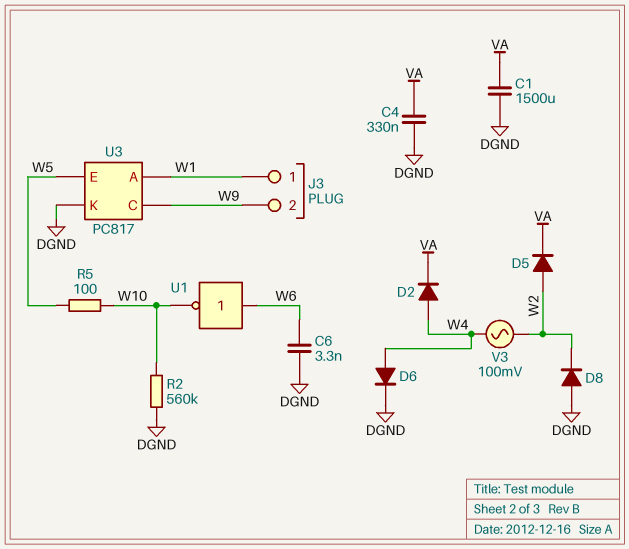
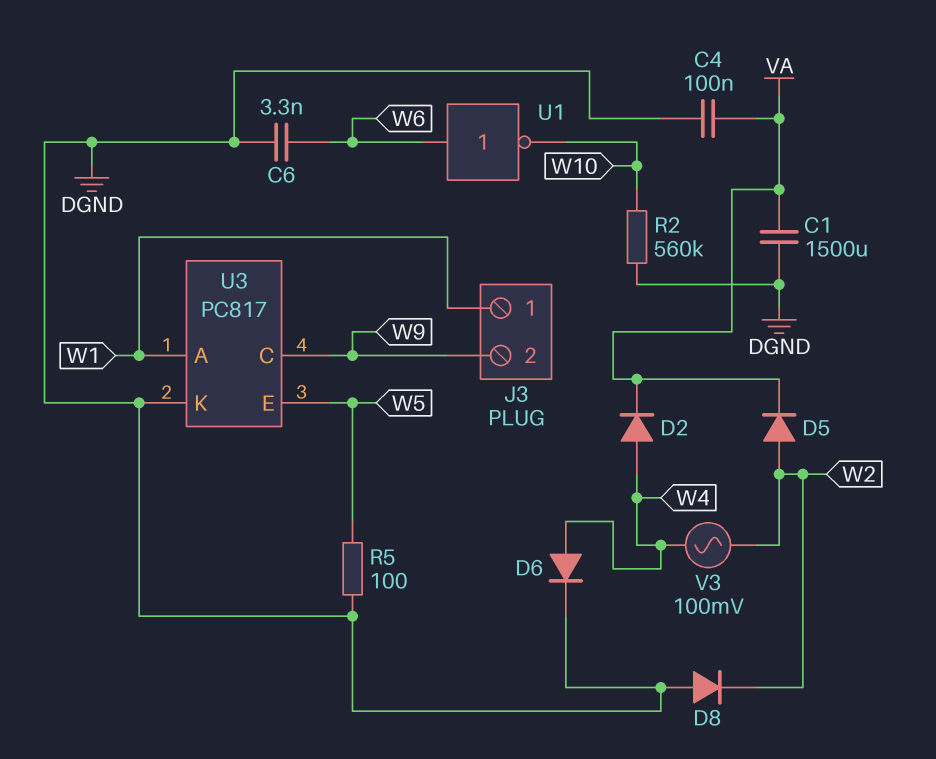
C4: 330nF (DGND, VA) -> 100nF (DGND, VA)
R5: 100 (W5, W10) -> 100 (DGND, W5)

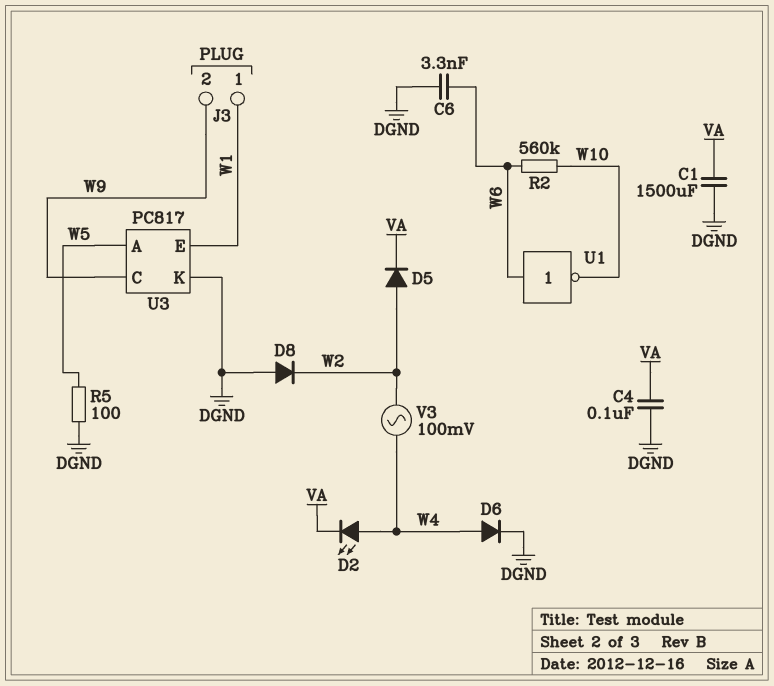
D2: diode (A W4, K VA) -> LED (A W4, K VA)
R2: 560k (DGND, W10) -> 560k (W6, W10)
U3 pin A: W1 -> W5
U3 pin E: W5 -> W1

